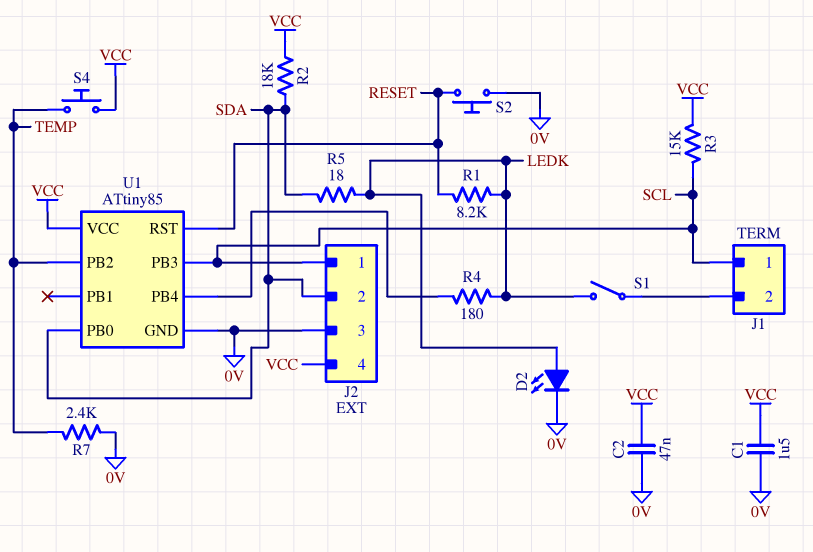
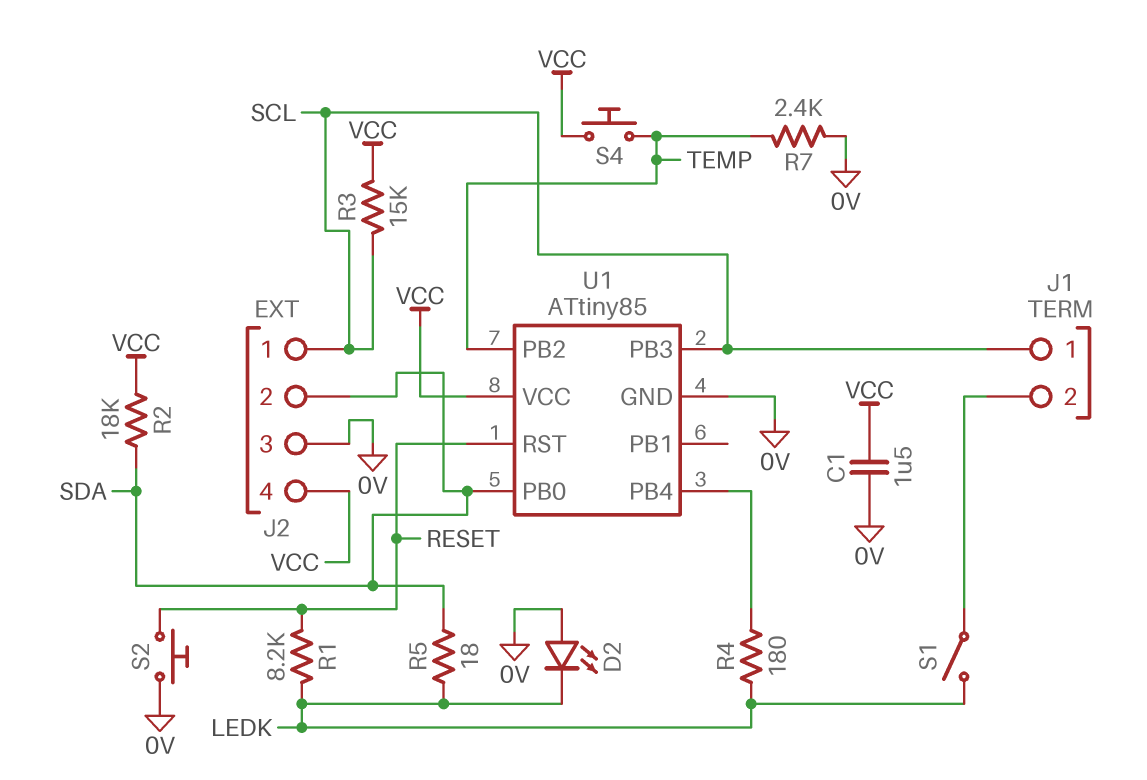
C2: 47nF (0V, VCC) -> none
D2: LED (A LEDK, K 0V) -> LED (A 0V, K LEDK)

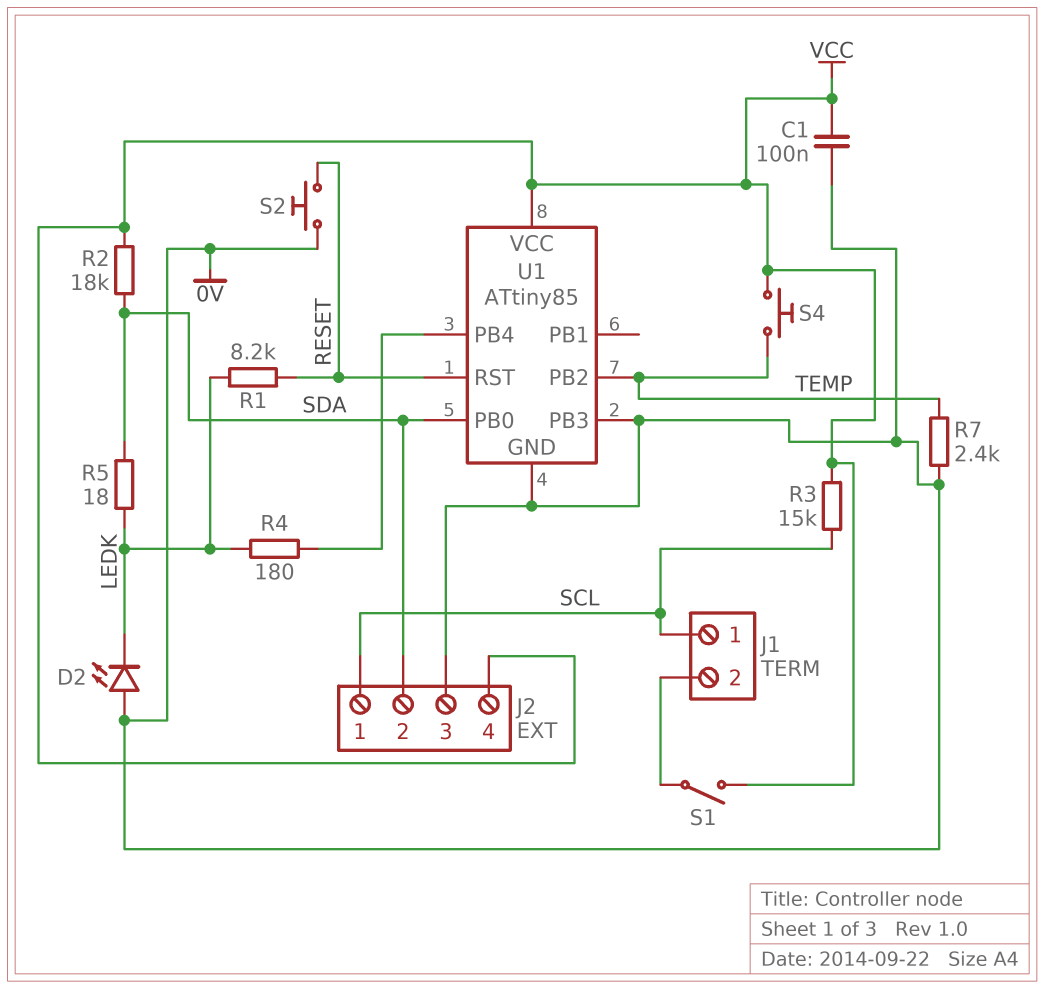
C1: 1.5uF (0V, VCC) -> 100nF (0V, VCC)
S1: switch (J1/2, LEDK) -> switch (J1/2, VCC)
U1 pin PB3: SCL -> 0V

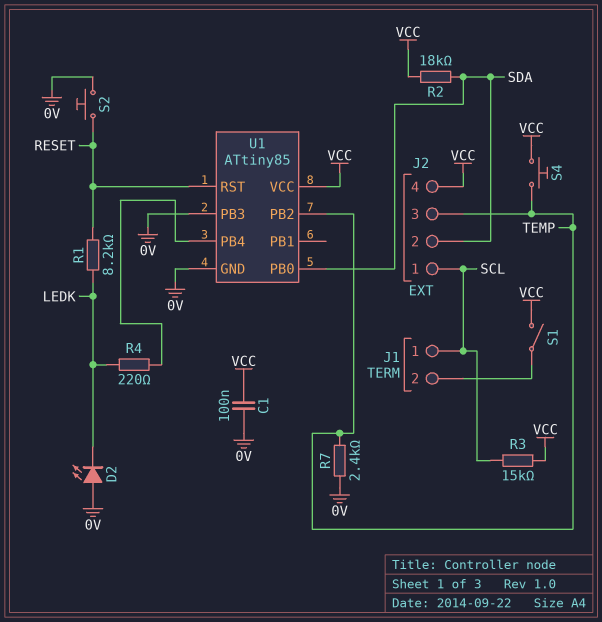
J2 pin 3: 0V -> TEMP
R4: 180 (LEDK, U1/PB4) -> 220 (LEDK, U1/PB4)
R5: 18 (LEDK, SDA) -> none

